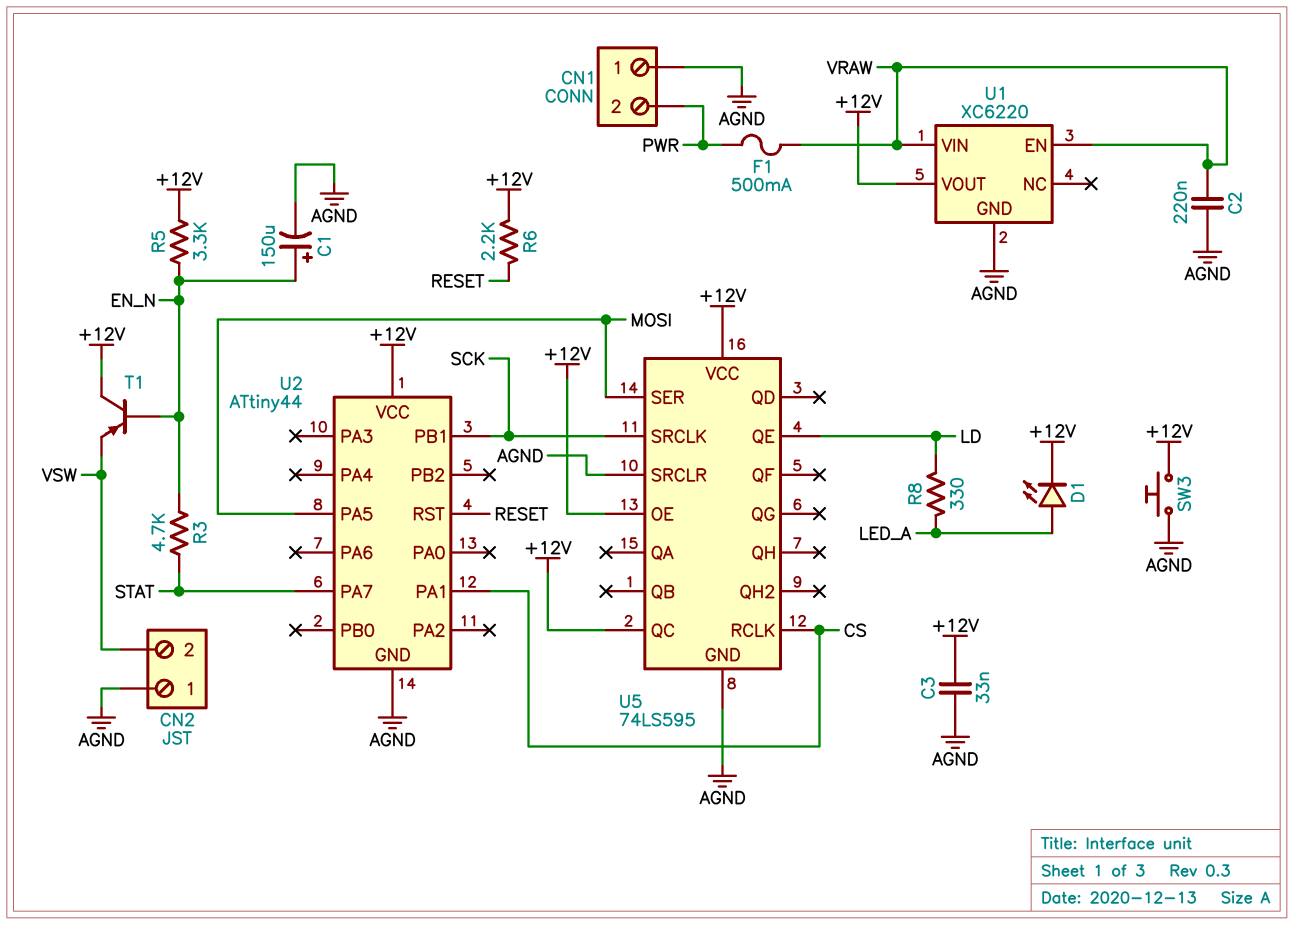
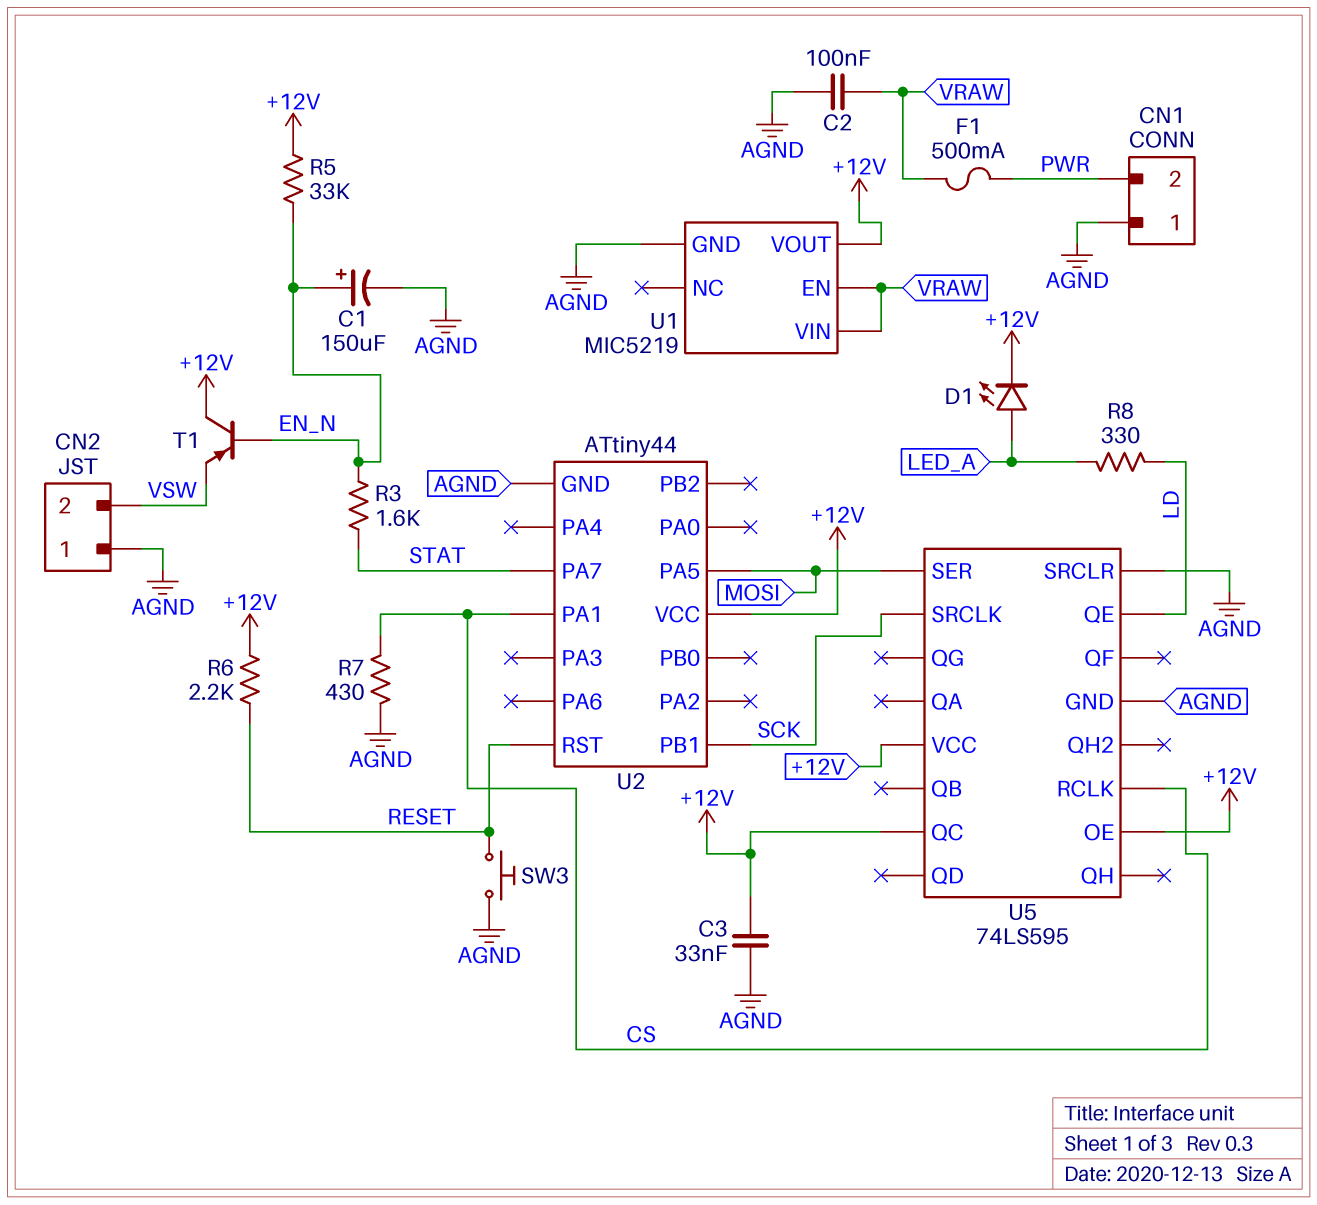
C2: 220nF (AGND, VRAW) -> 100nF (AGND, VRAW)
R3: 4.7k (EN_N, STAT) -> 1.6k (EN_N, STAT)
R5: 3.3k (+12V, EN_N) -> 33k (+12V, EN_N)
R7: none -> 430 (AGND, CS)
SW3: button (+12V, AGND) -> button (AGND, RESET)
U1: XC6220 -> MIC5219

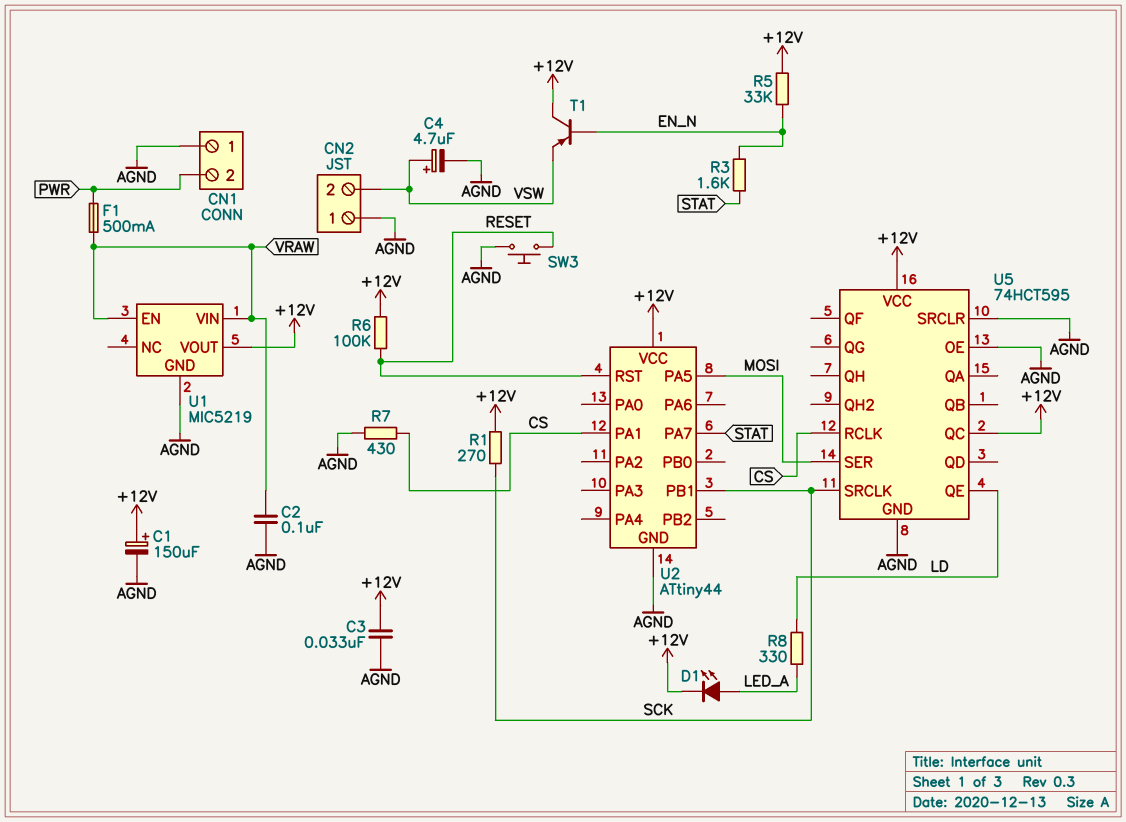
C1: 150uF (plus EN_N, minus AGND) -> 150uF (plus +12V, minus AGND)
C4: none -> 4.7uF (plus VSW, minus AGND)
R1: none -> 270 (+12V, SCK)
R6: 2.2k (+12V, RESET) -> 100k (+12V, RESET)
U5: 74LS595 -> 74HCT595
U5 pin OE: +12V -> AGND

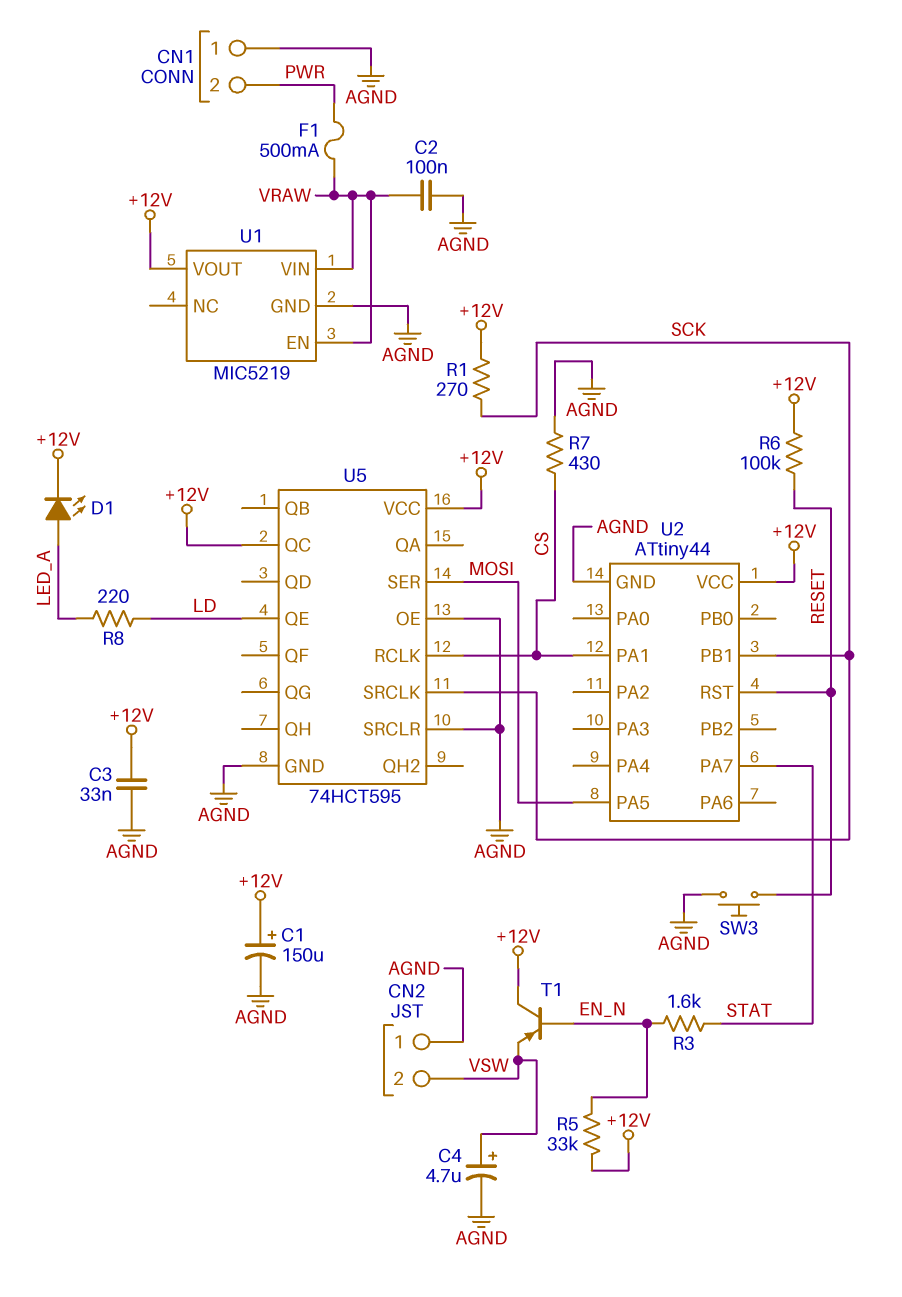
R8: 330 (LD, LED_A) -> 220 (LD, LED_A)

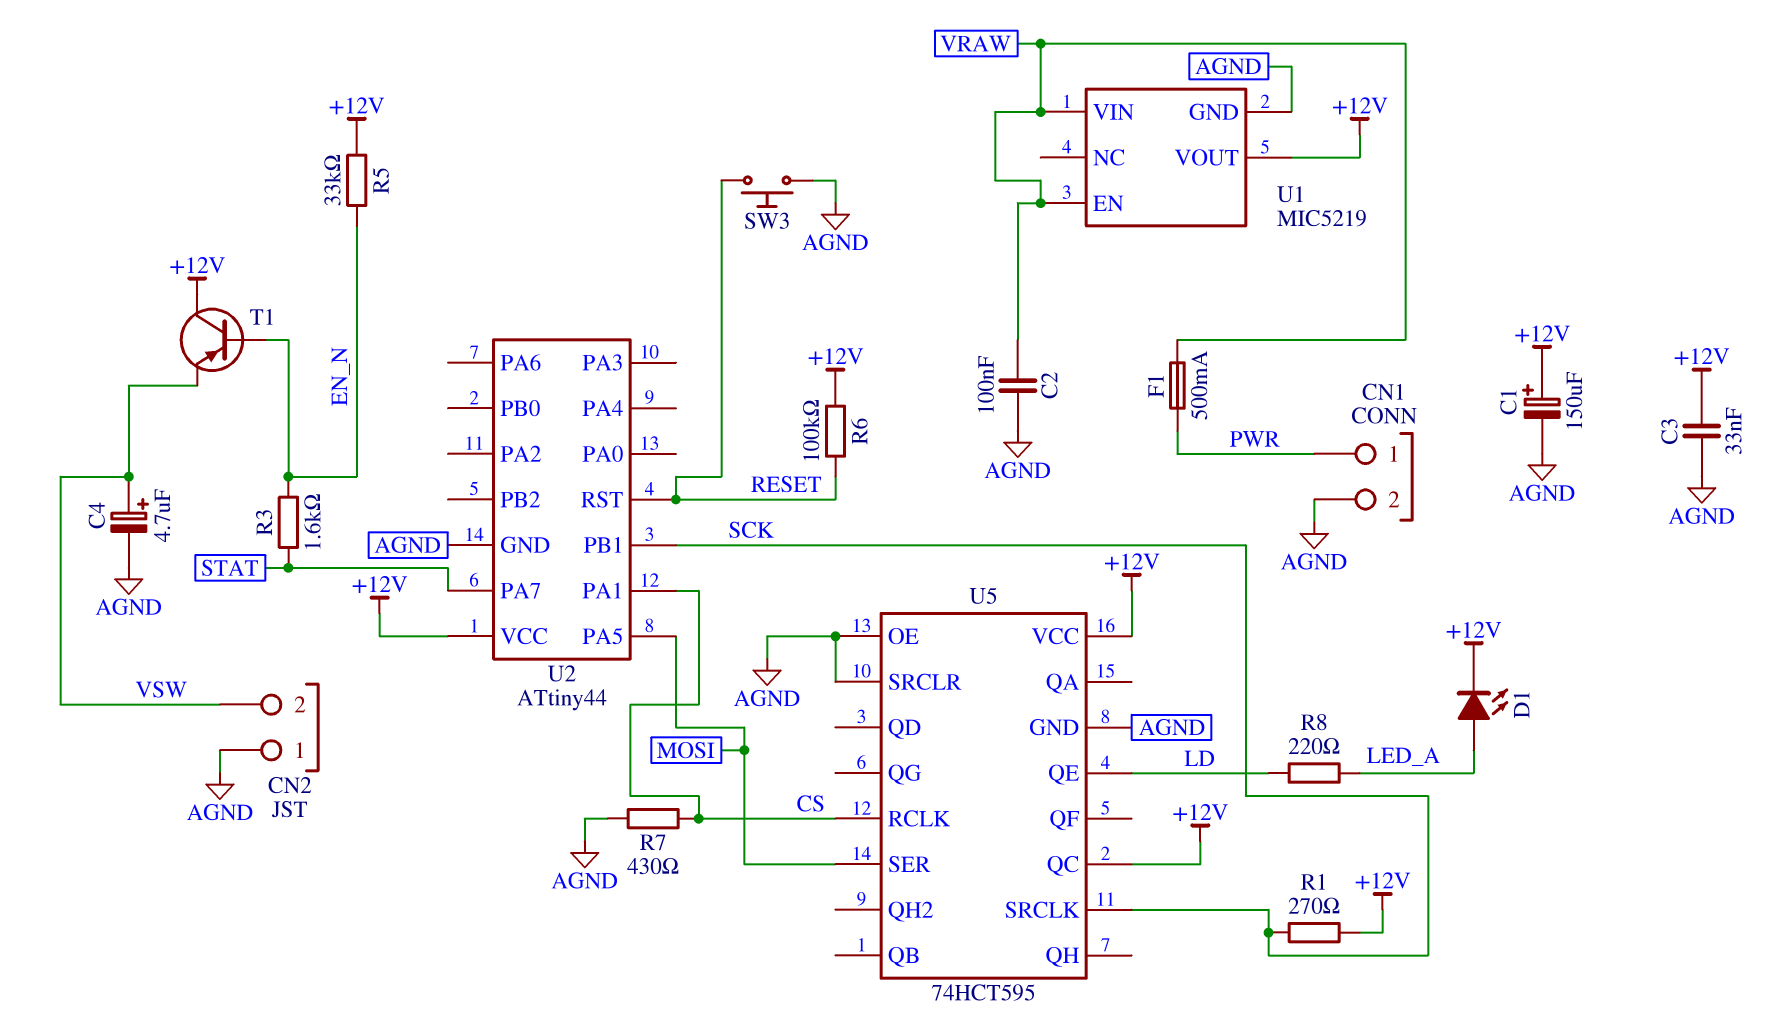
CN1 pin 1: AGND -> PWR
CN1 pin 2: PWR -> AGND

